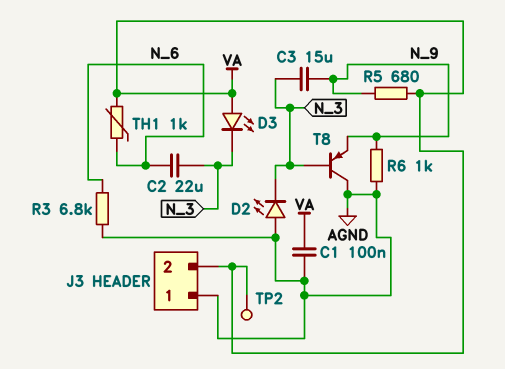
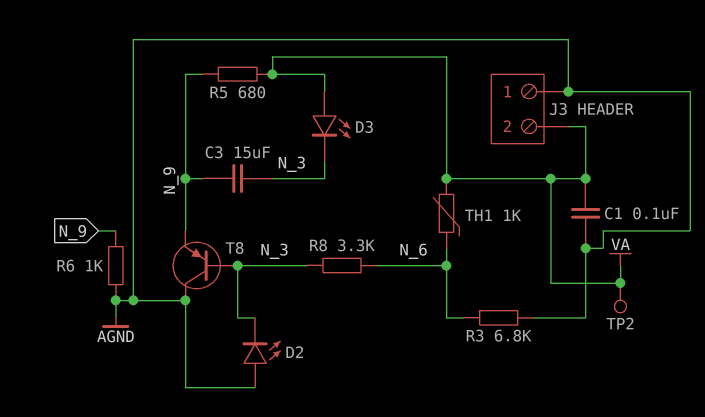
C2: 22uF (N_3, N_6) -> none
R8: none -> 3.3k (N_3, N_6)

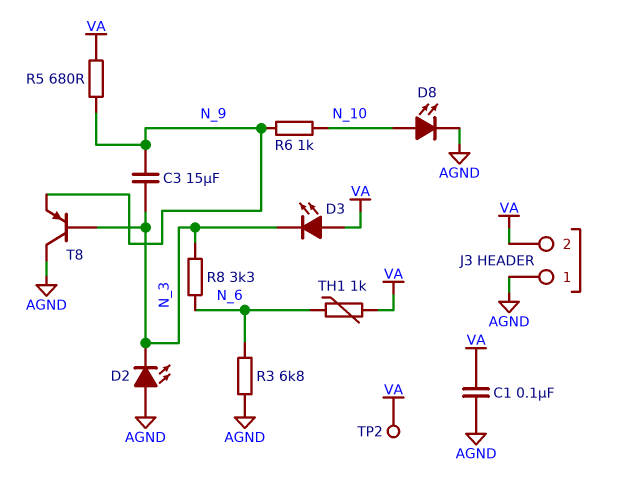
D8: none -> LED (A N_10, K AGND)
R6: 1k (AGND, N_9) -> 1k (N_9, N_10)

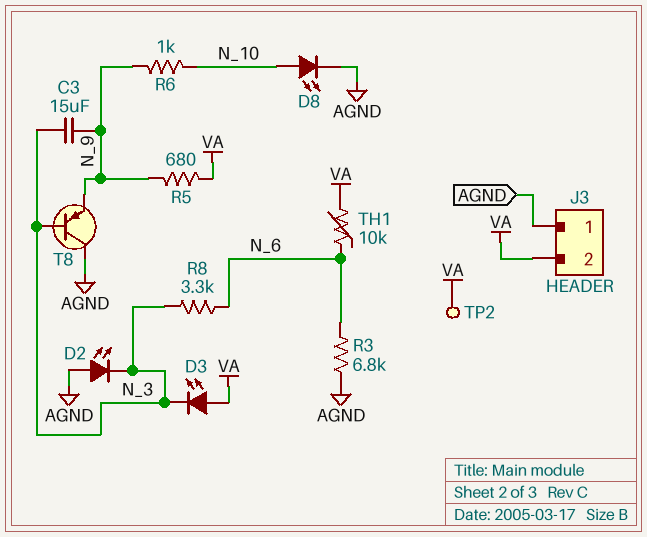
C1: 100nF (AGND, VA) -> none
TH1: 1k (N_6, VA) -> 10k (N_6, VA)

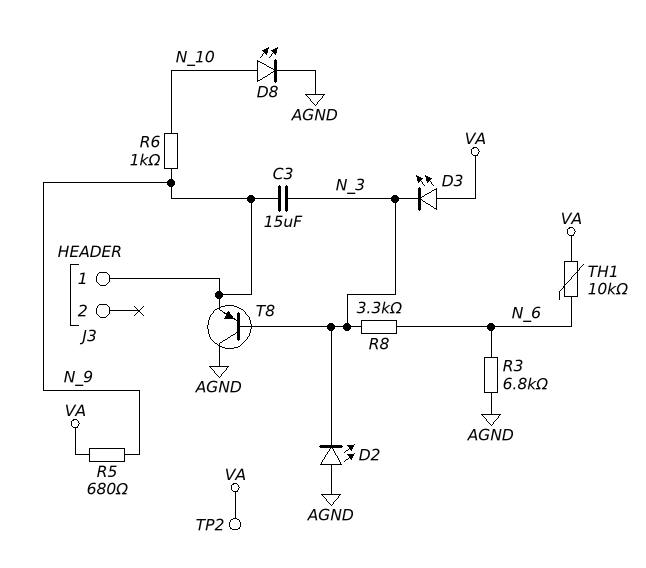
J3 pin 1: AGND -> N_9
J3 pin 2: VA -> none

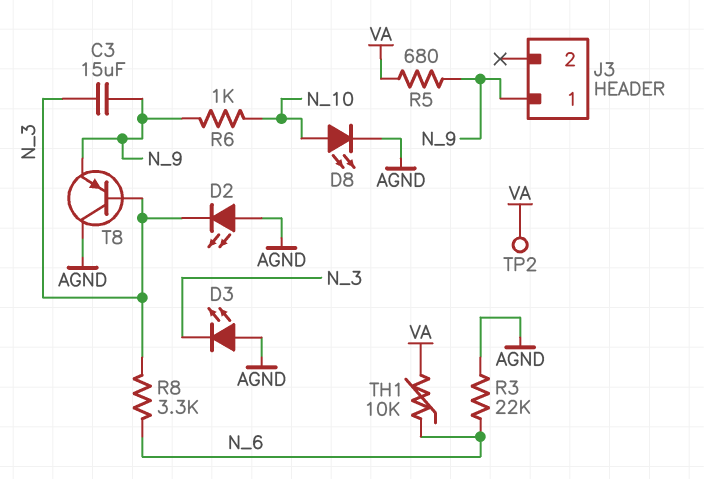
D3: LED (A VA, K N_3) -> LED (A AGND, K N_3)
R3: 6.8k (AGND, N_6) -> 22k (AGND, N_6)

